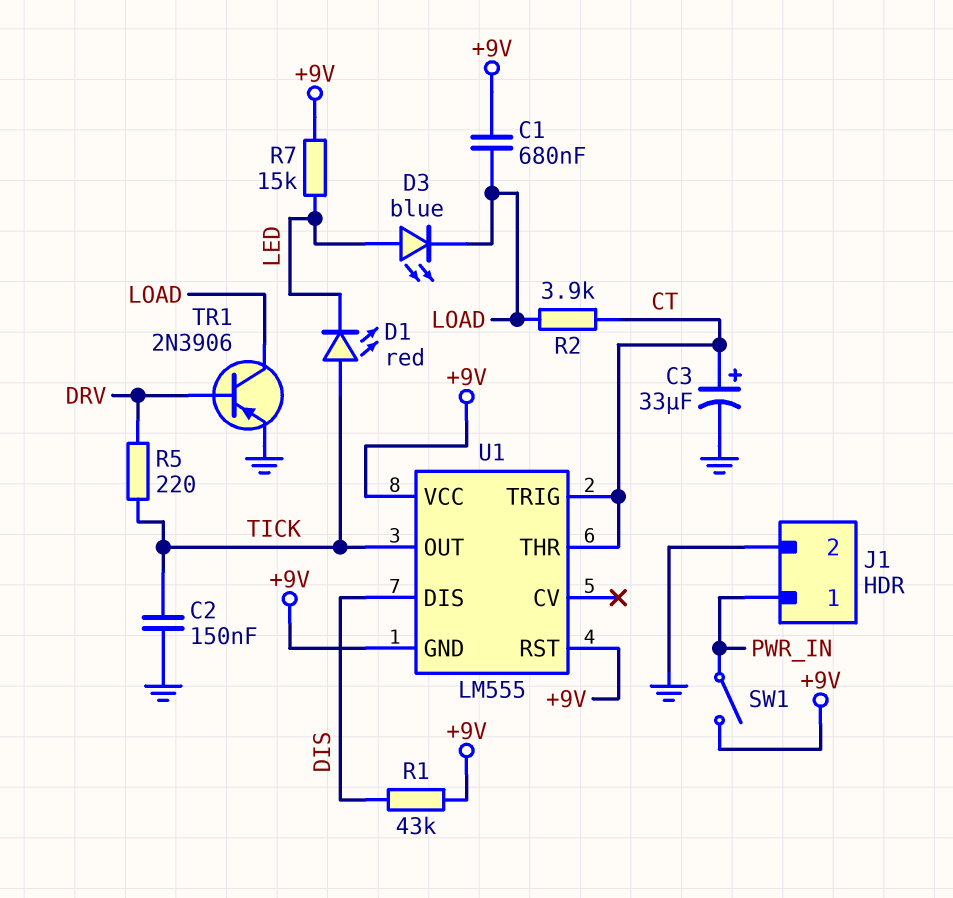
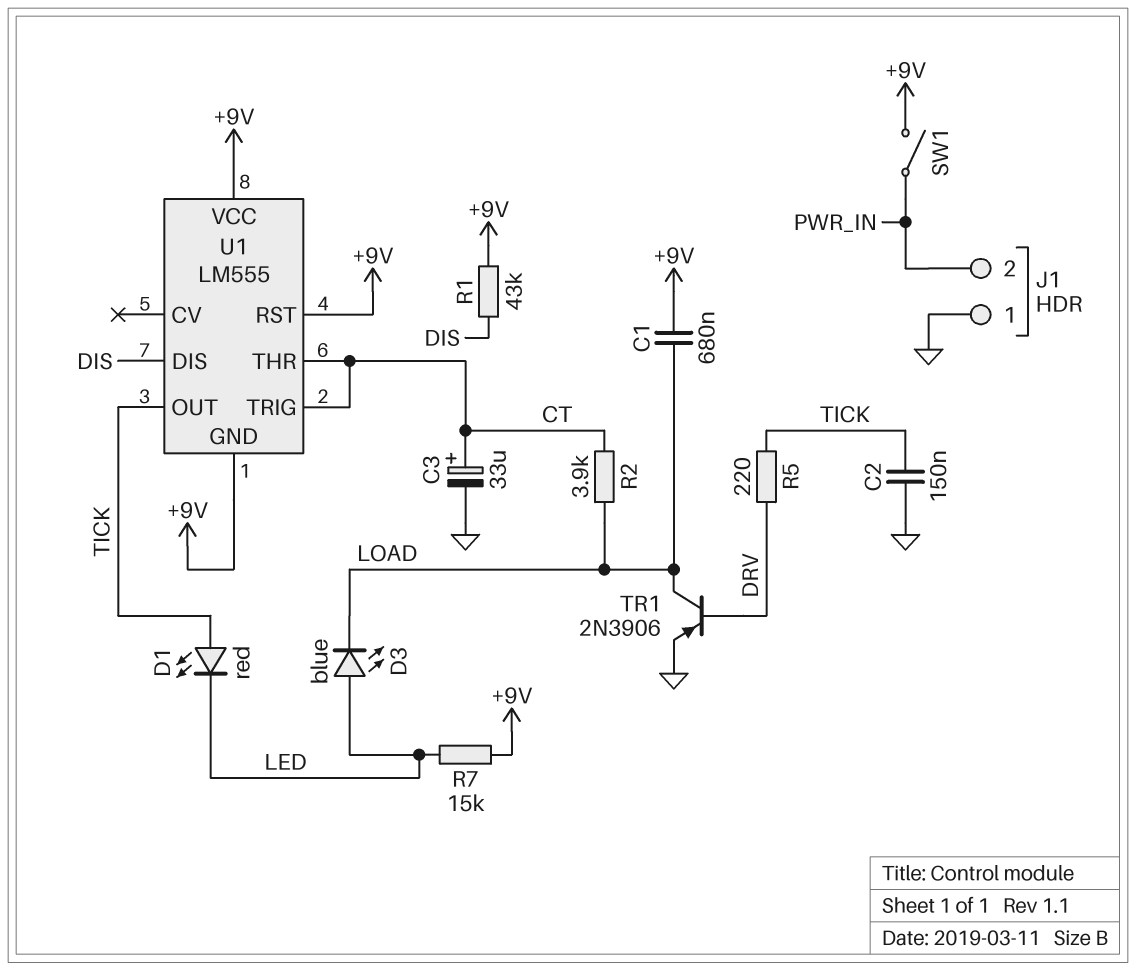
J1 pin 1: PWR_IN -> GND
J1 pin 2: GND -> PWR_IN

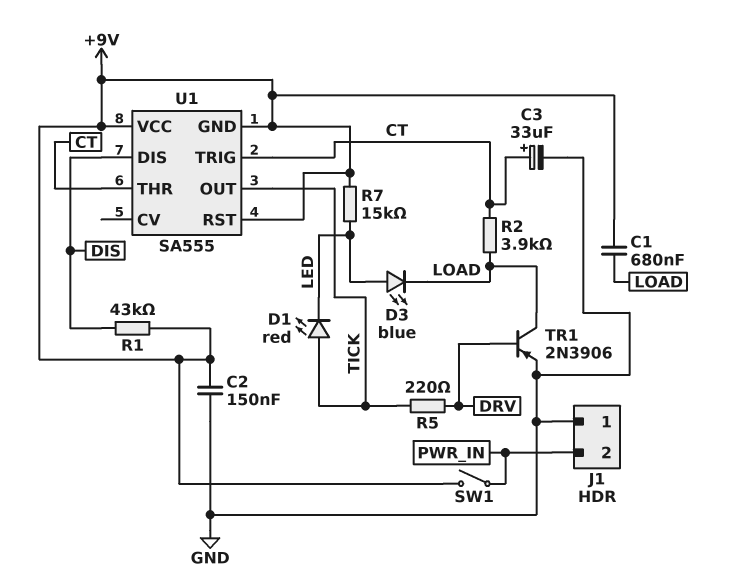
C2: 150nF (GND, TICK) -> 150nF (+9V, GND)
U1: LM555 -> SA555

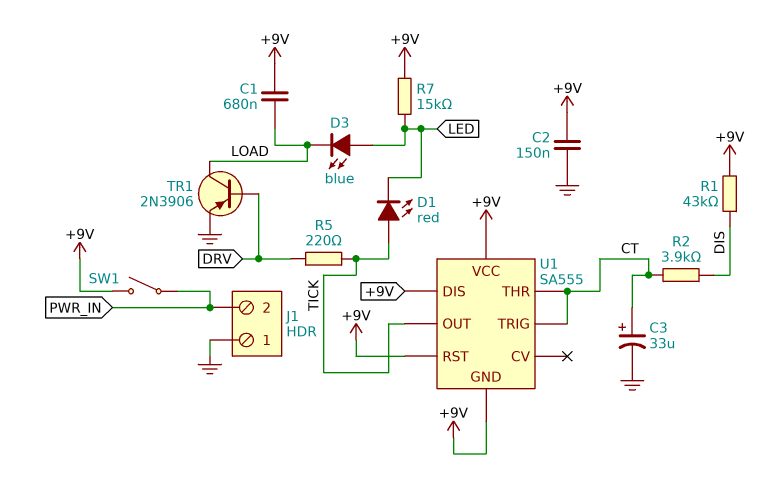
R2: 3.9k (CT, LOAD) -> 3.9k (CT, DIS)
U1 pin DIS: DIS -> +9V

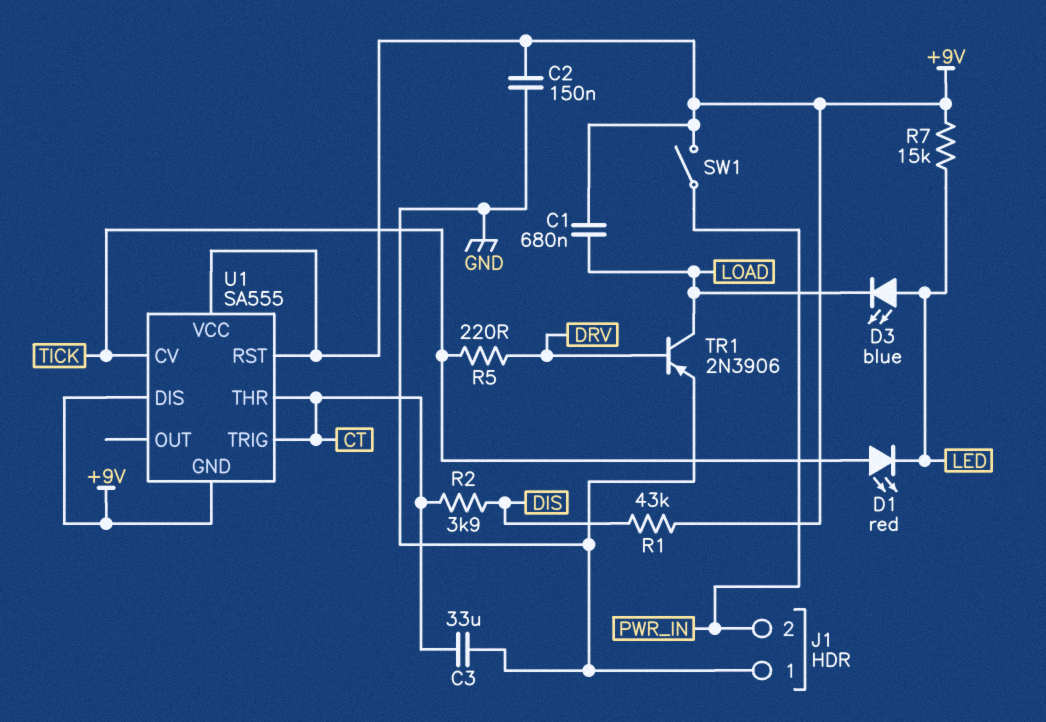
C3: 33uF (plus CT, minus GND) -> 33uF (CT, GND)
U1 pin CV: none -> TICK
U1 pin OUT: TICK -> none

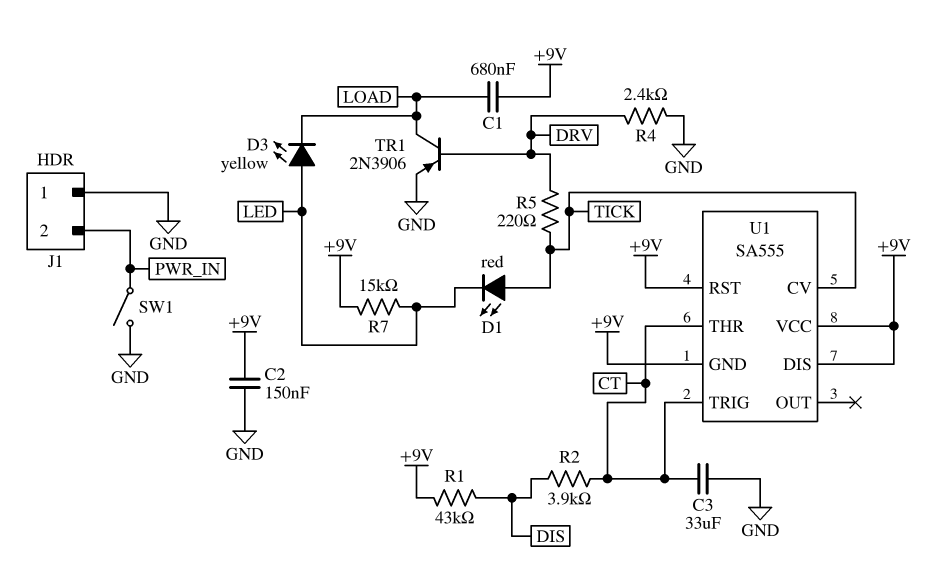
D3: LED blue (A LED, K LOAD) -> LED yellow (A LED, K LOAD)
R4: none -> 2.4k (DRV, GND)
SW1: switch (+9V, PWR_IN) -> switch (GND, PWR_IN)

